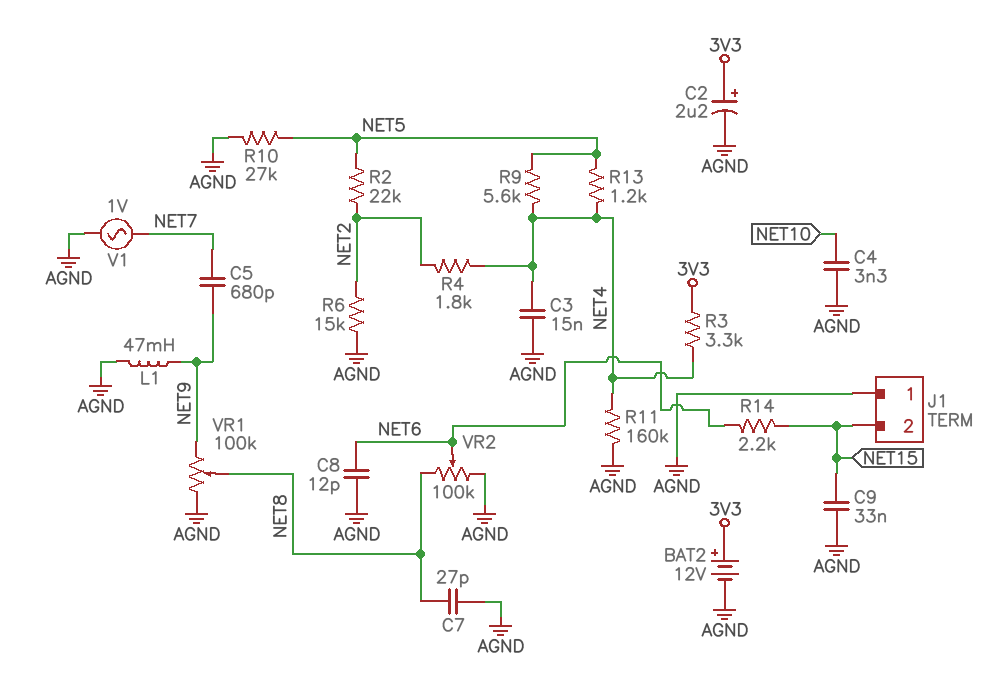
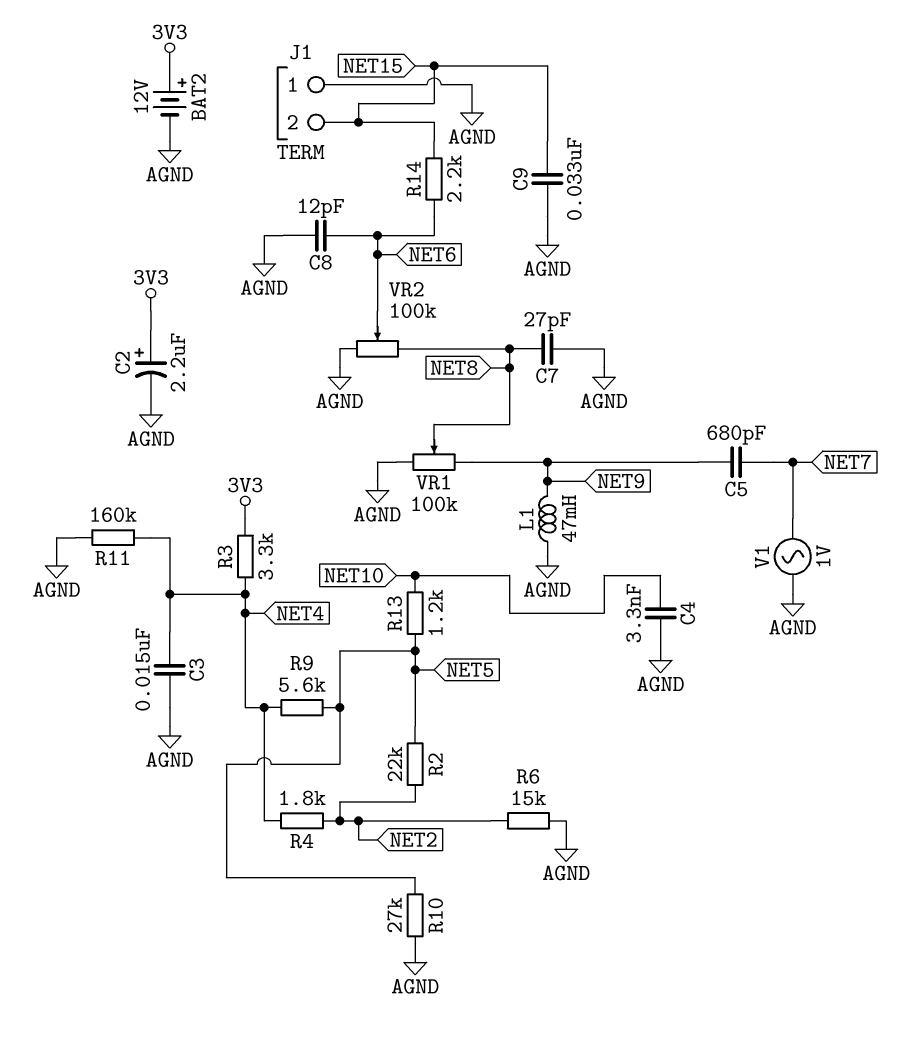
R13: 1.2k (NET4, NET5) -> 1.2k (NET5, NET10)

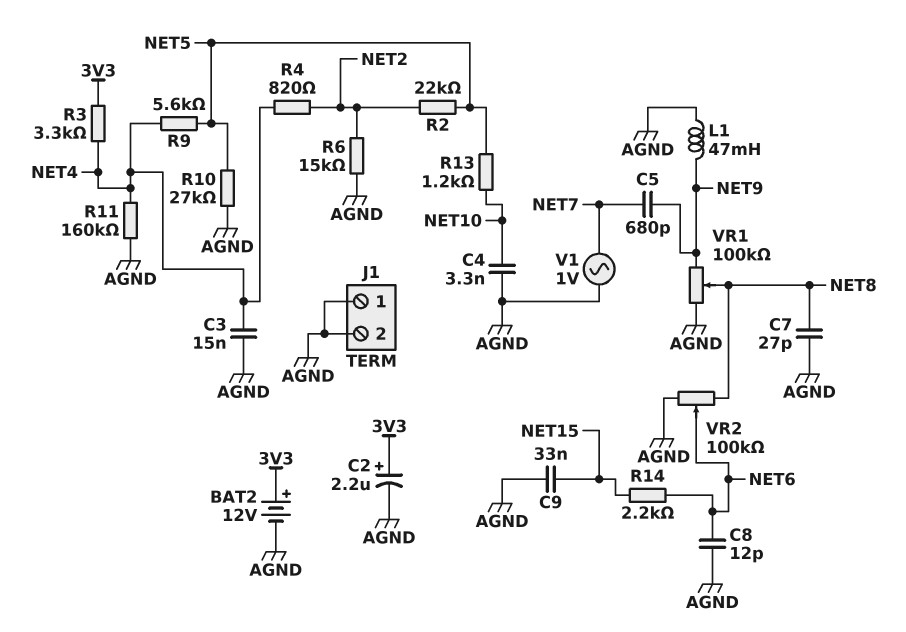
J1 pin 2: NET15 -> AGND
R4: 1.8k (NET2, NET4) -> 820 (NET2, NET4)

